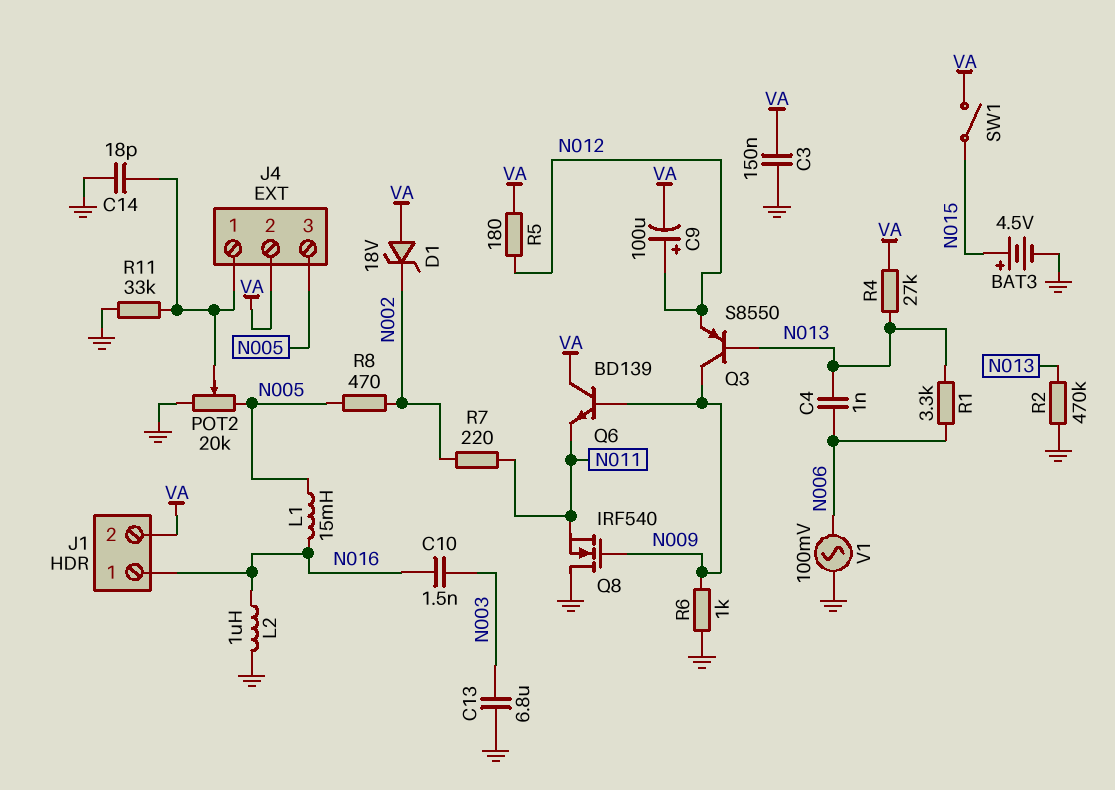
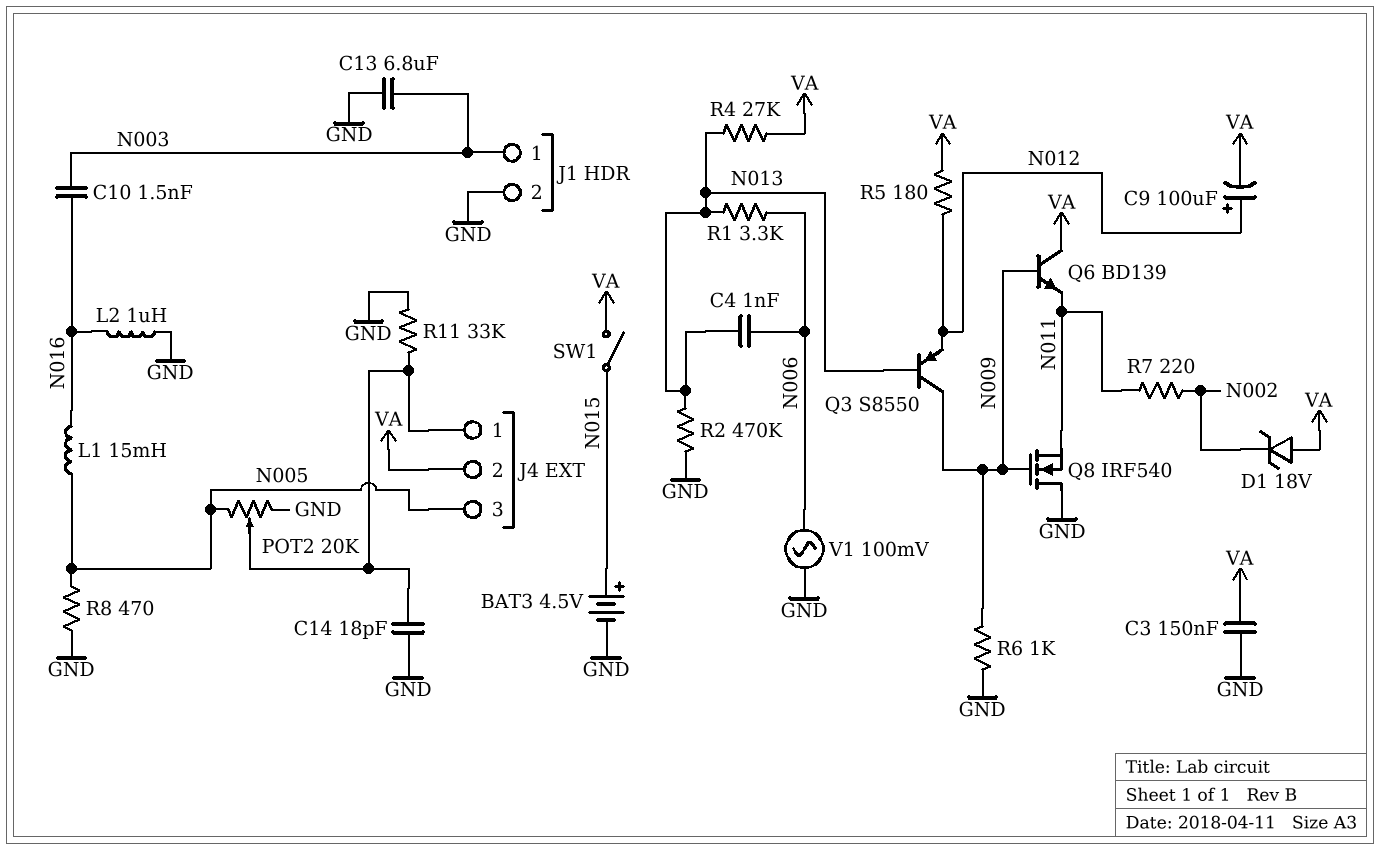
J1 pin 1: N016 -> N003
J1 pin 2: VA -> GND
R8: 470 (N002, N005) -> 470 (GND, N005)

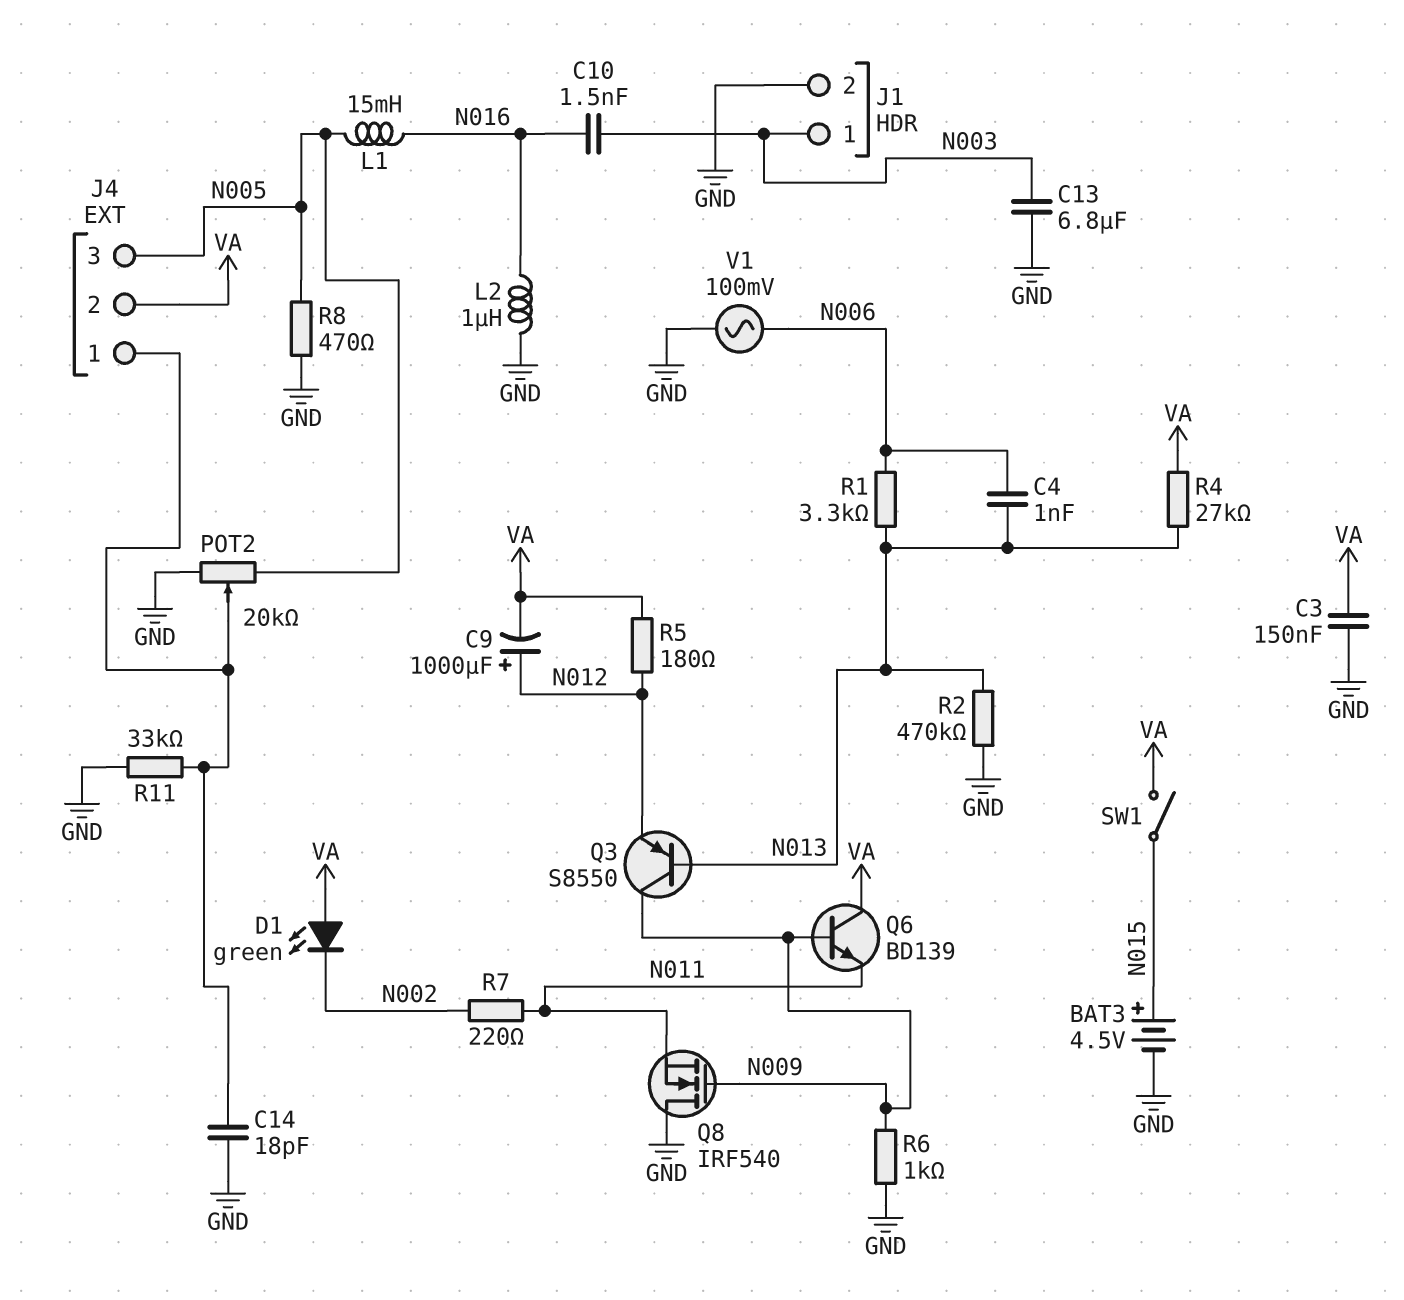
C9: 100uF (plus N012, minus VA) -> 1000uF (plus N012, minus VA)
D1: zener 18V (A VA, K N002) -> LED green (A VA, K N002)

